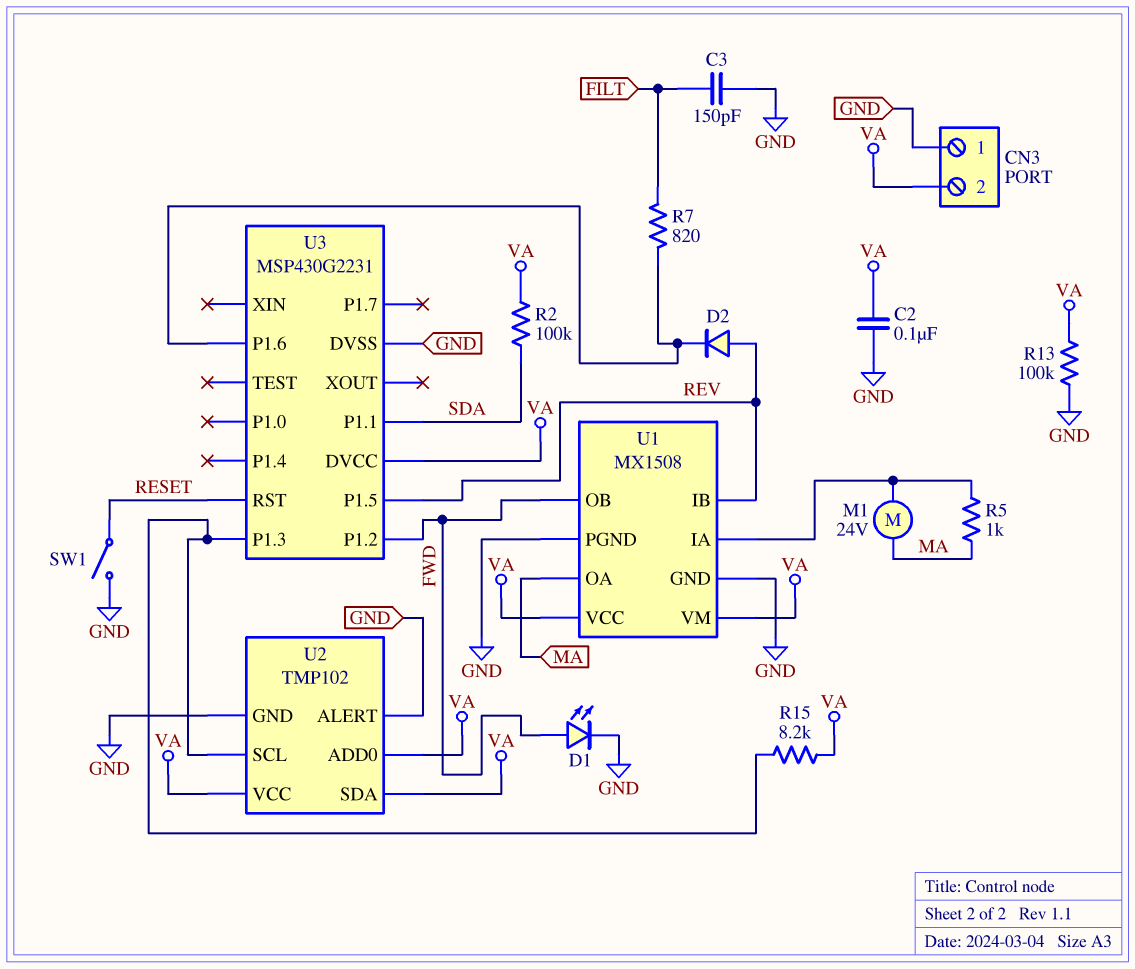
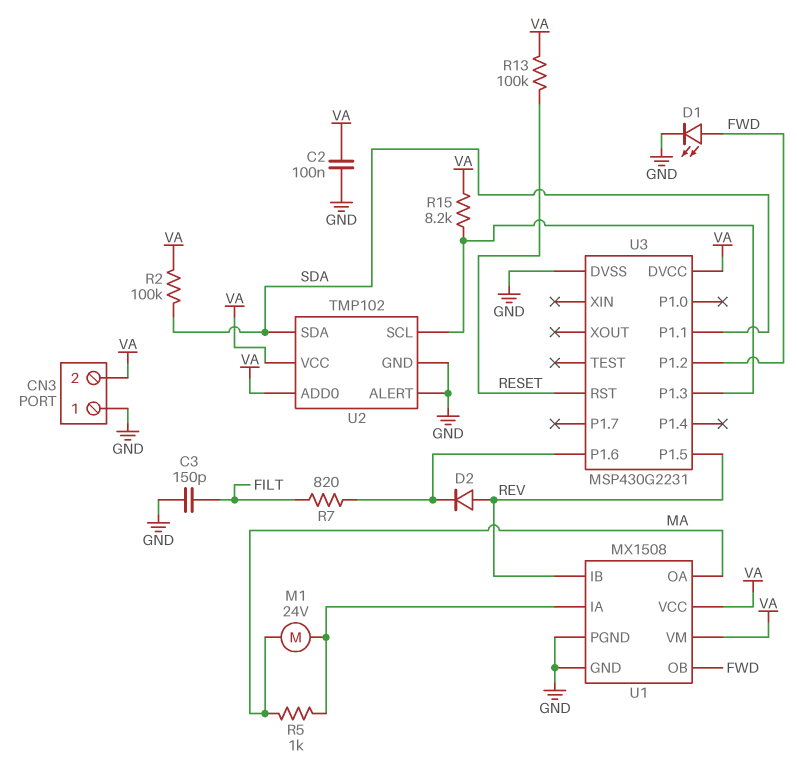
R13: 100k (GND, VA) -> 100k (RESET, VA)
SW1: switch (GND, RESET) -> none
U2 pin SDA: VA -> SDA

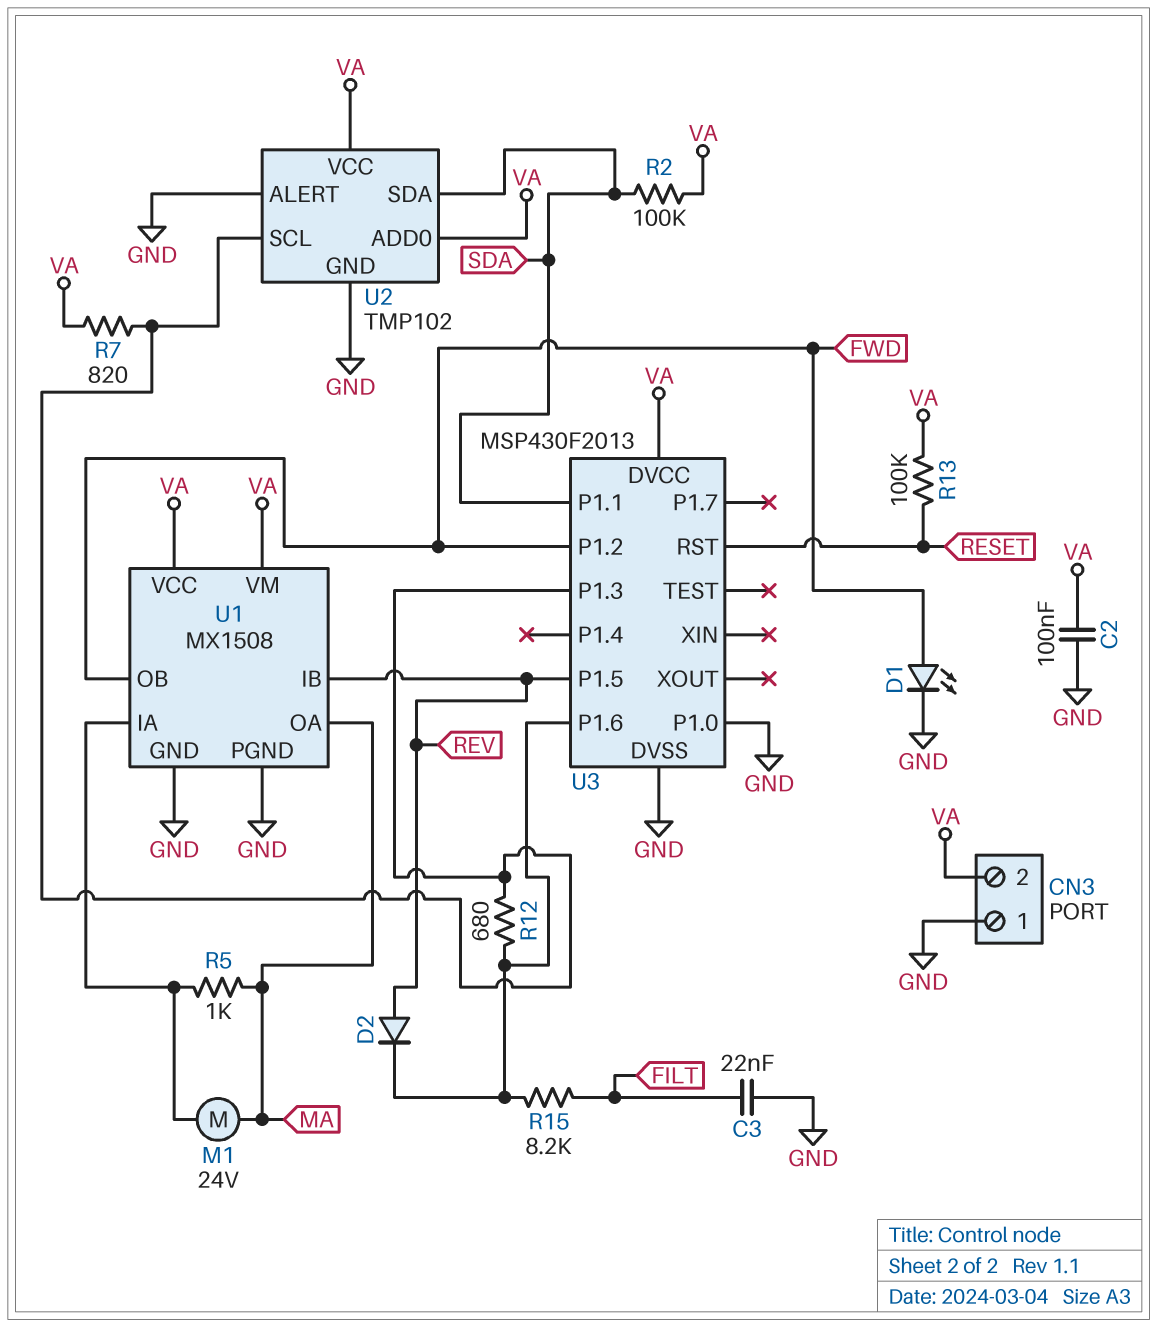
C3: 150pF (FILT, GND) -> 22nF (FILT, GND)
R7: 820 (FILT, U3/P1.6) -> 820 (U2/SCL, VA)
R12: none -> 680 (U2/SCL, U3/P1.6)
R15: 8.2k (U2/SCL, VA) -> 8.2k (FILT, U3/P1.6)
U3: MSP430G2231 -> MSP430F2013
U3 pin P1.0: none -> GND

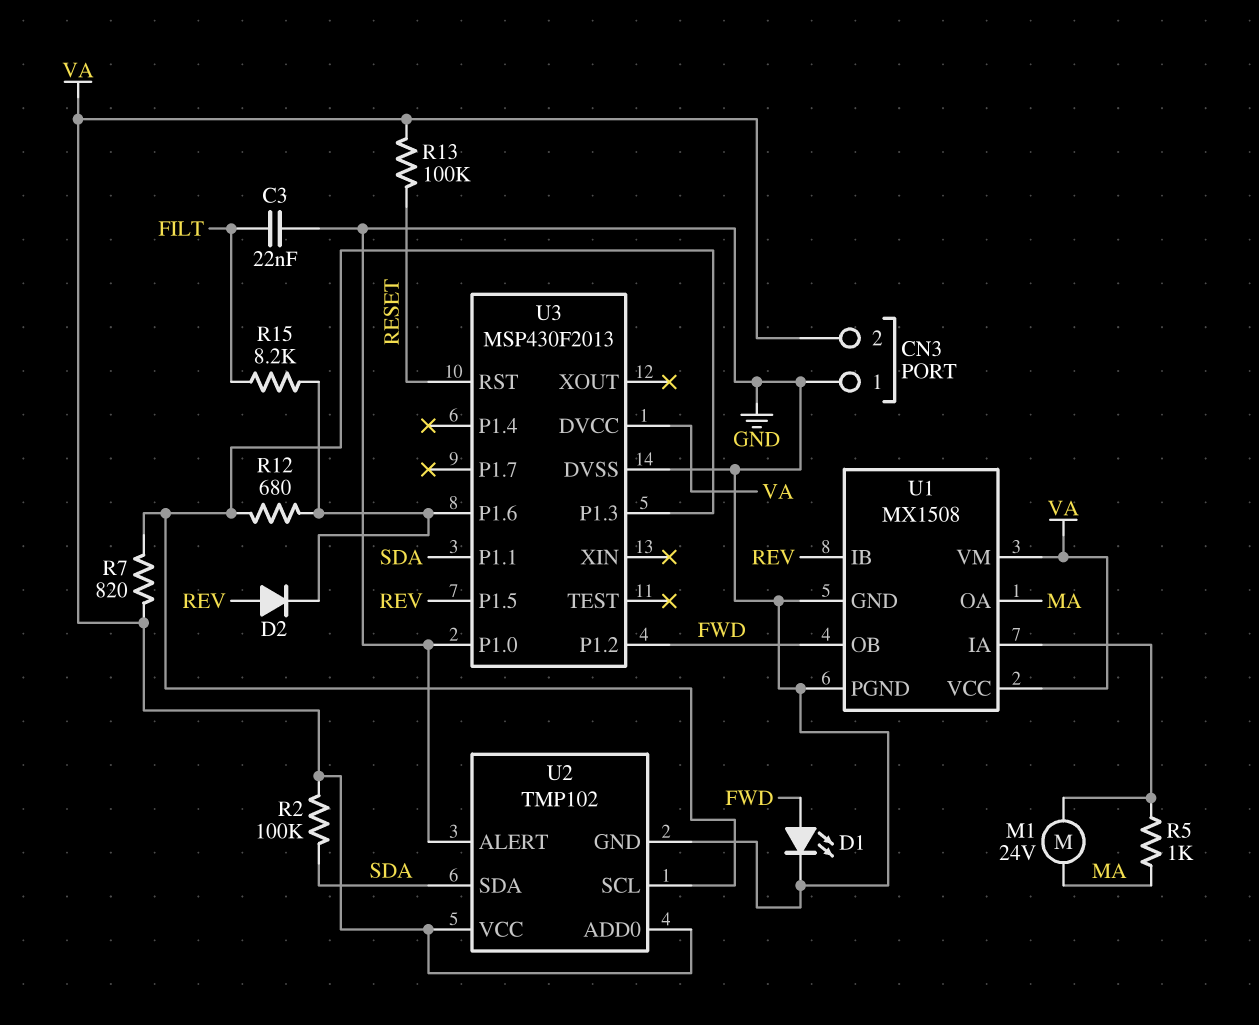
C2: 100nF (GND, VA) -> none

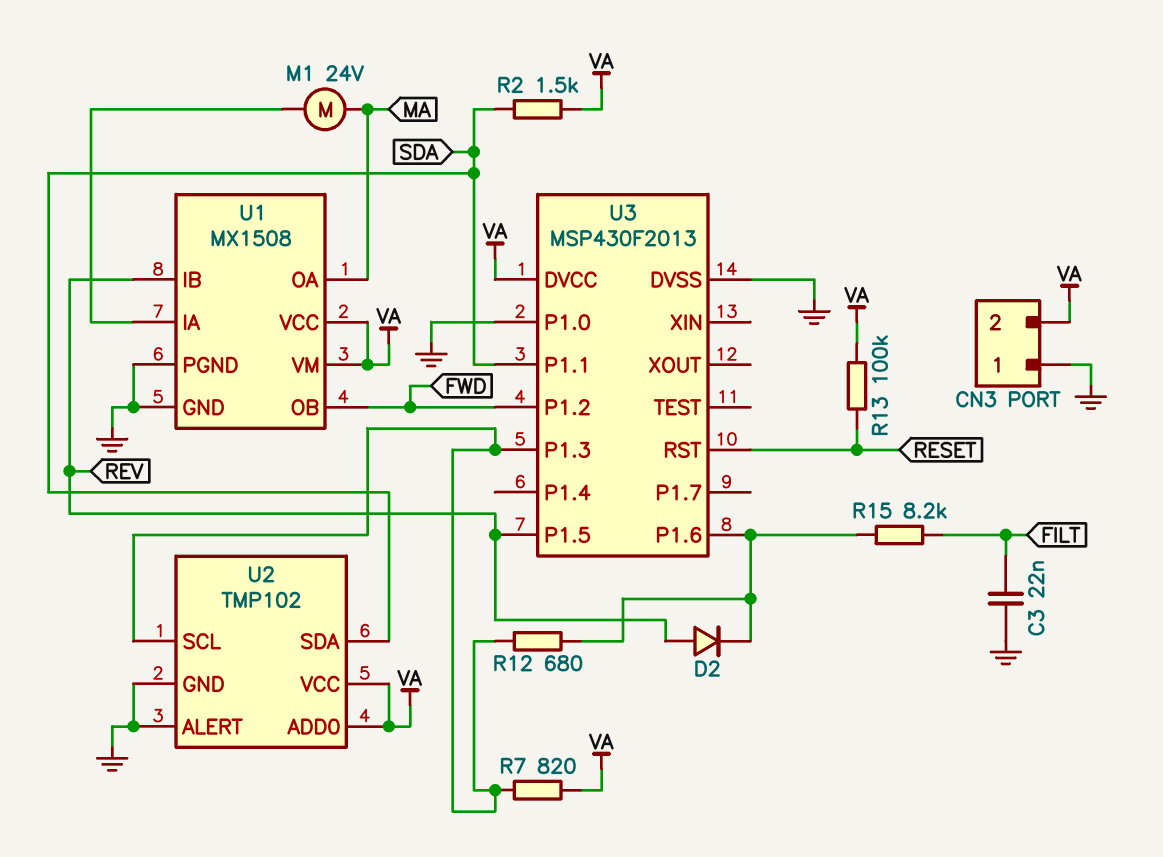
D1: LED (A FWD, K GND) -> none
R2: 100k (SDA, VA) -> 1.5k (SDA, VA)
R5: 1k (MA, U1/IA) -> none

